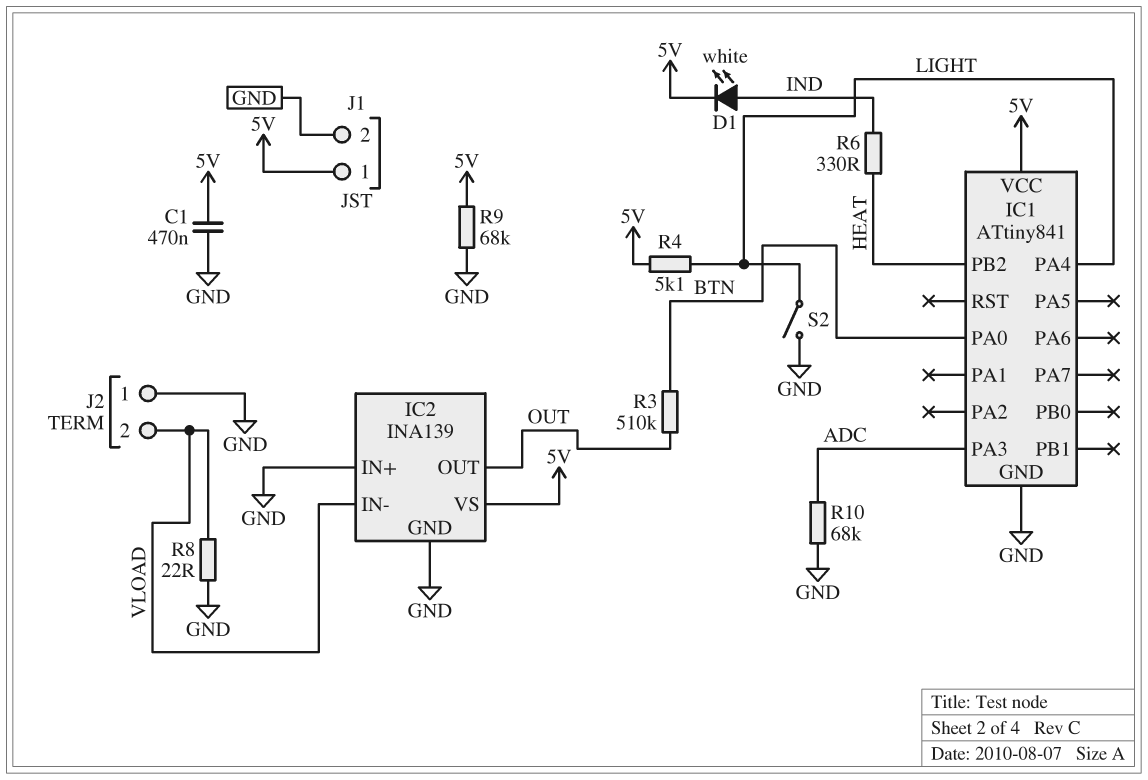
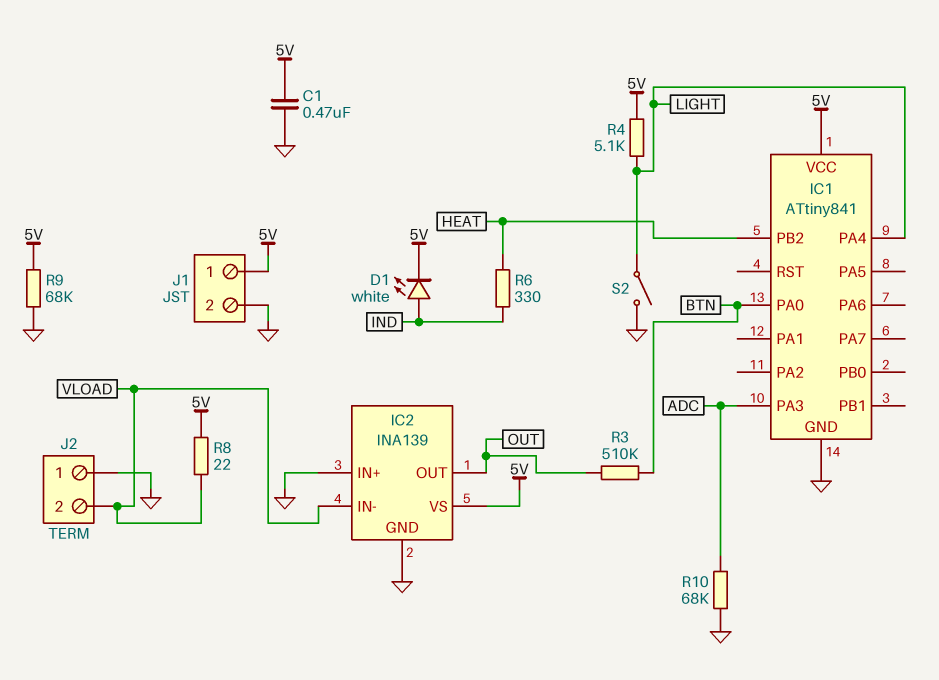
R8: 22 (GND, VLOAD) -> 22 (5V, VLOAD)

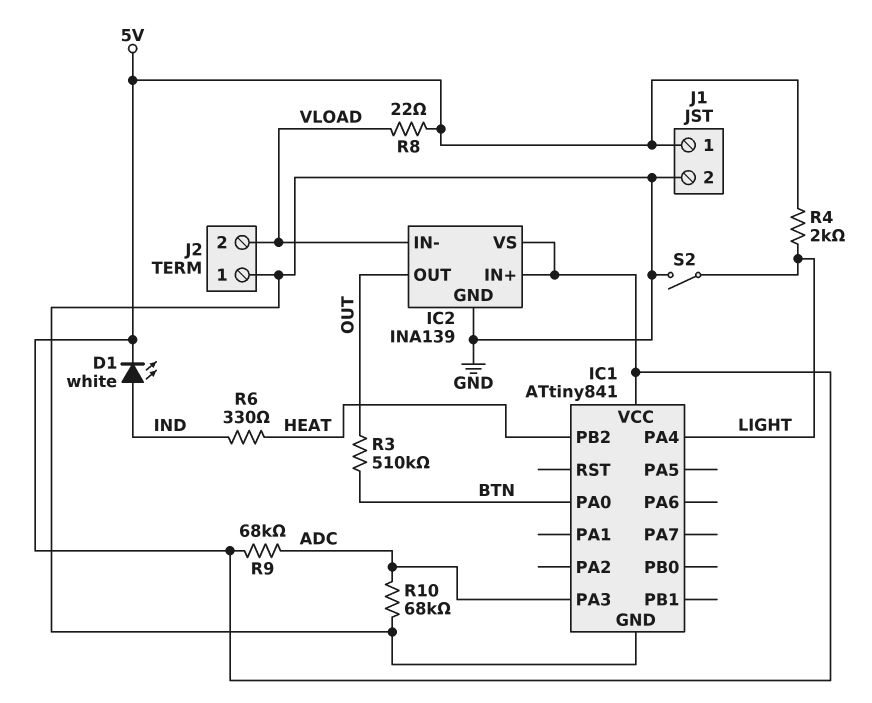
C1: 470nF (5V, GND) -> none
IC2 pin IN+: GND -> 5V
R4: 5.1k (5V, LIGHT) -> 2k (5V, LIGHT)
R9: 68k (5V, GND) -> 68k (5V, ADC)

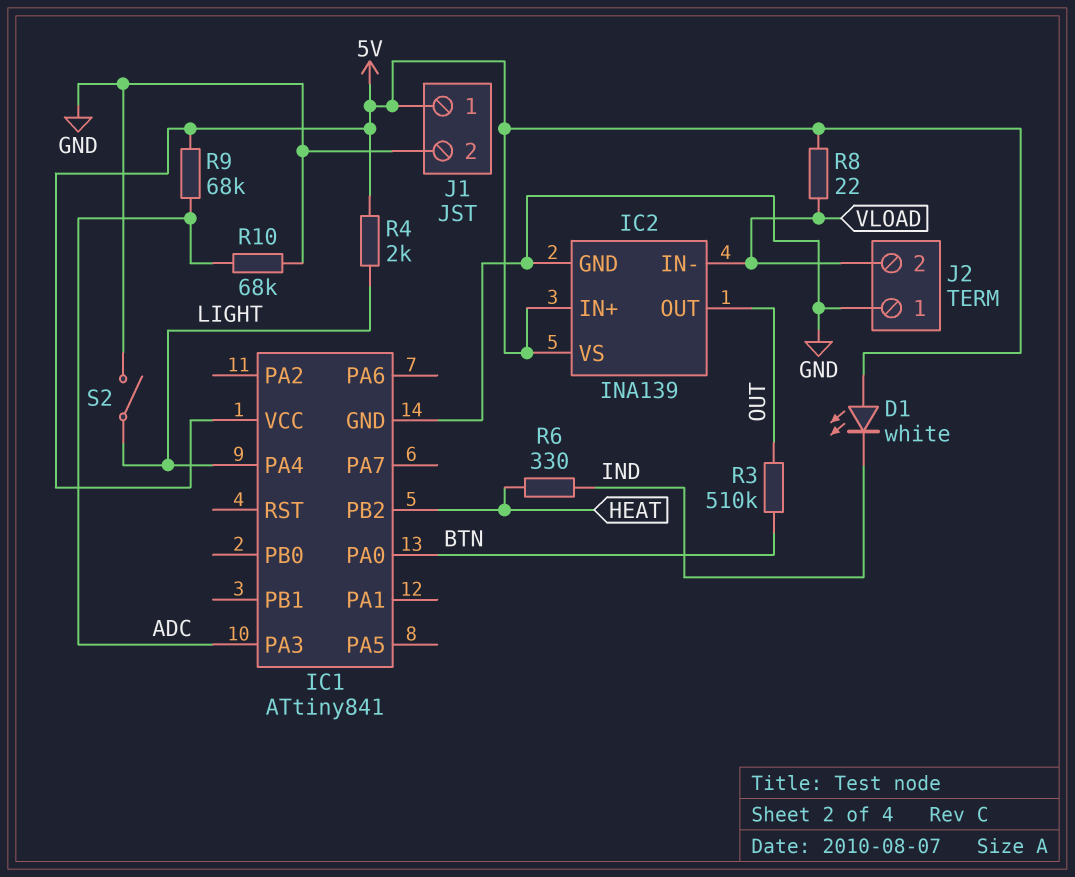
D1: LED white (A IND, K 5V) -> LED white (A 5V, K IND)

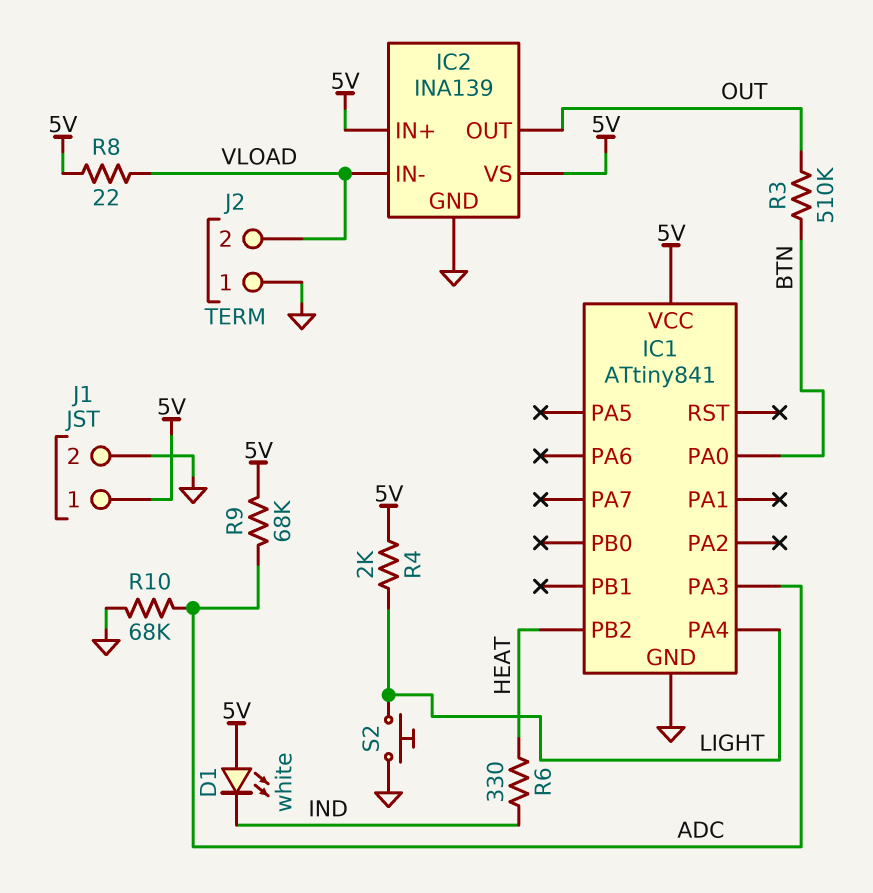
S2: switch (GND, LIGHT) -> button (GND, LIGHT)

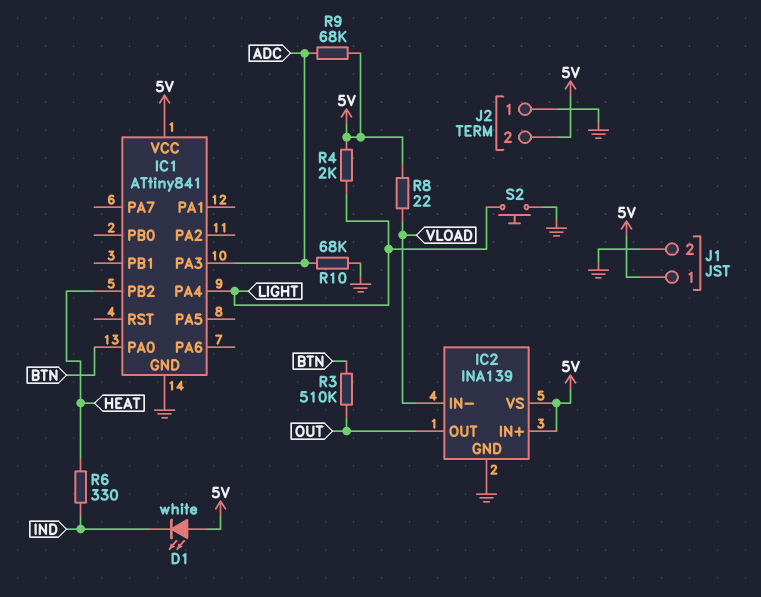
J2 pin 2: VLOAD -> 5V

